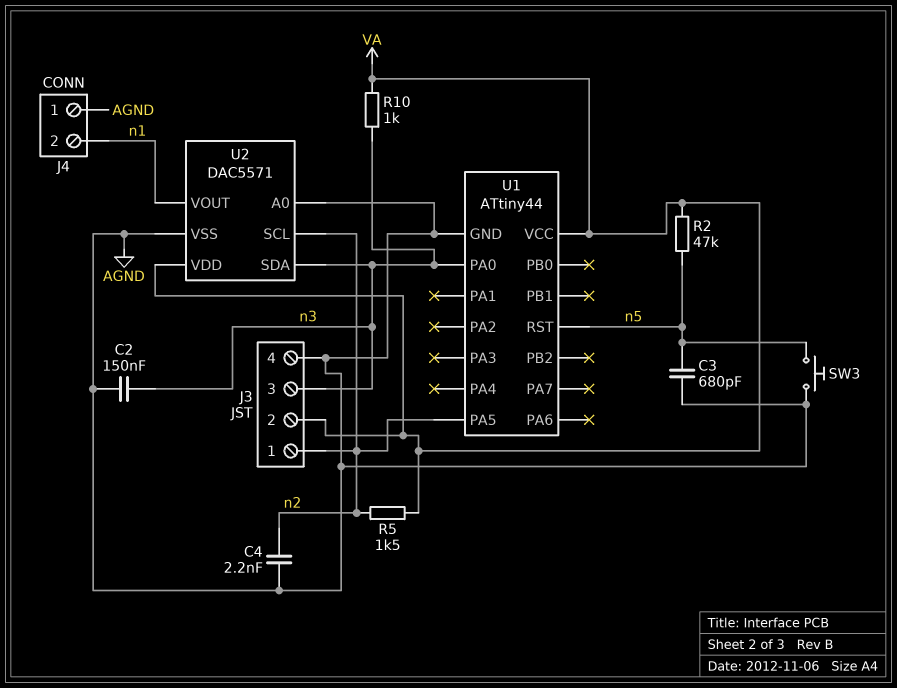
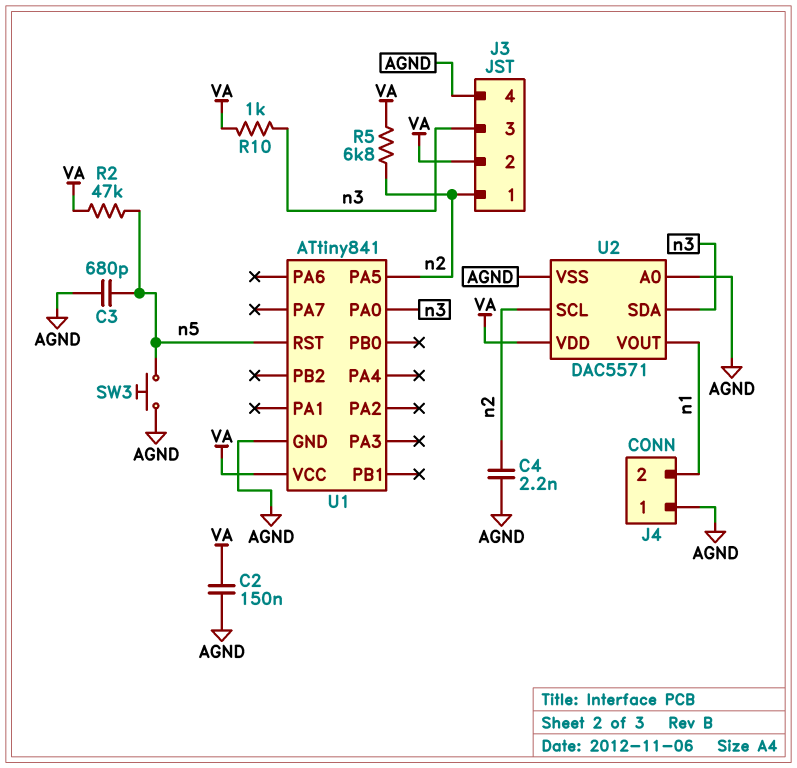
C2: 150nF (AGND, n3) -> 150nF (AGND, VA)
R5: 1.5k (VA, n2) -> 6.8k (VA, n2)
U1: ATtiny44 -> ATtiny841

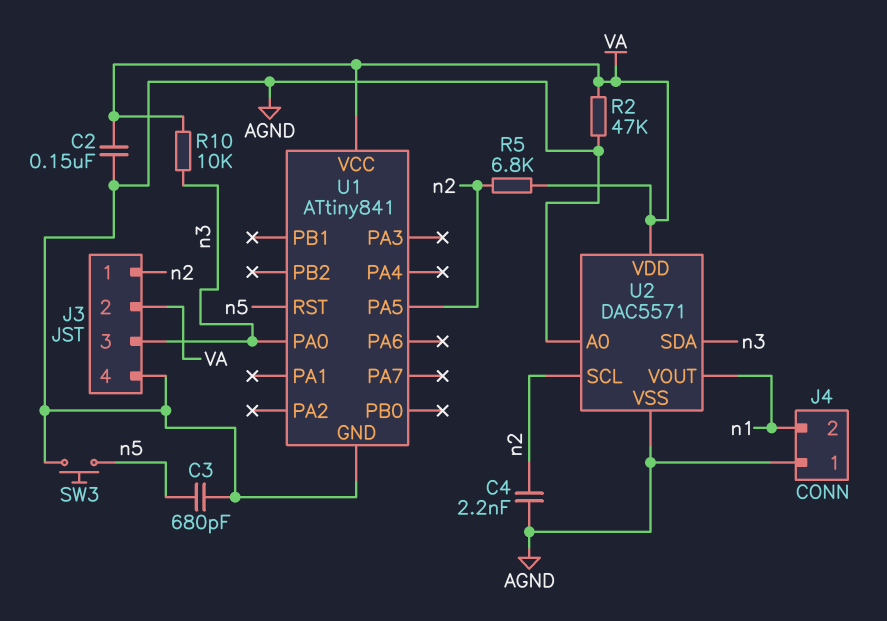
R2: 47k (VA, n5) -> 47k (AGND, VA)
R10: 1k (VA, n3) -> 10k (VA, n3)

